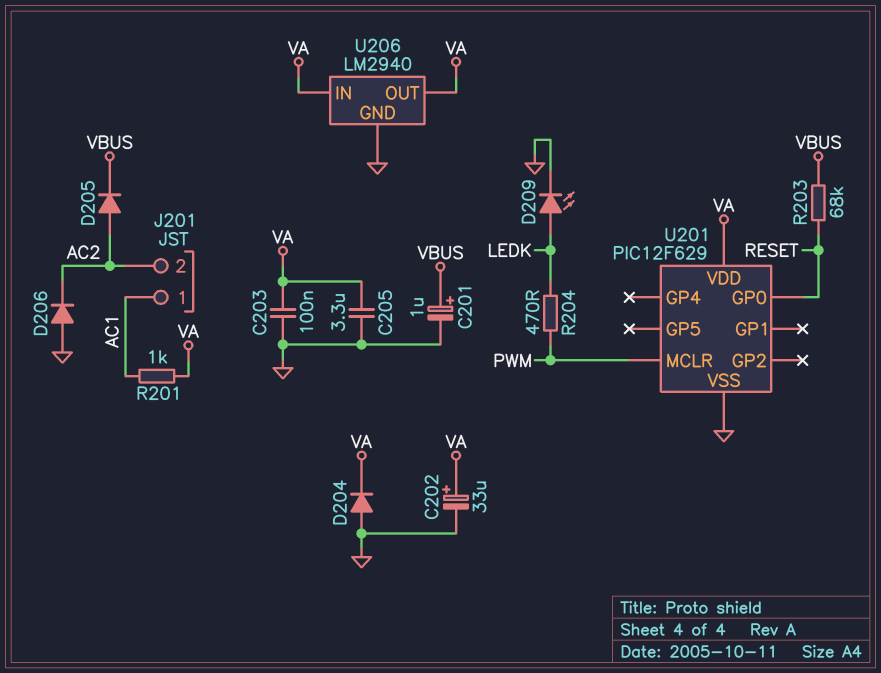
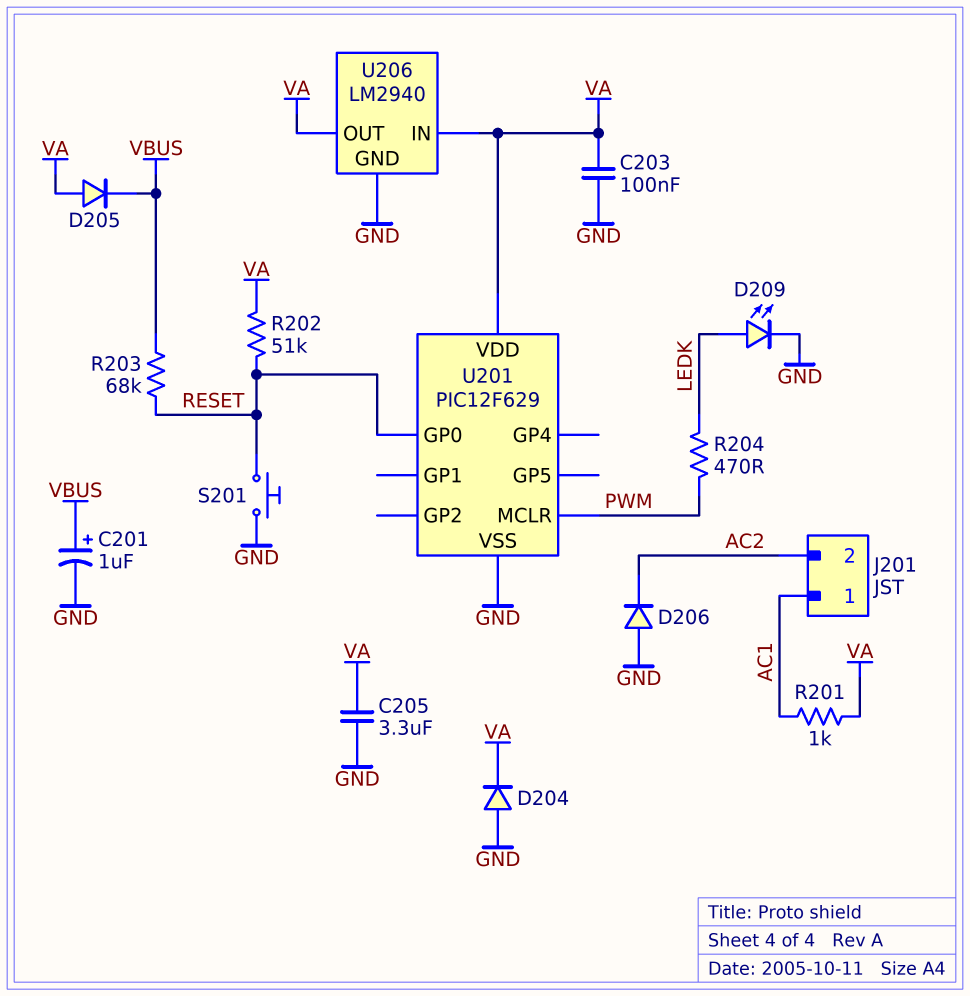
C202: 33uF (plus VA, minus GND) -> none
D205: diode (A AC2, K VBUS) -> diode (A VA, K VBUS)
R202: none -> 51k (RESET, VA)
S201: none -> button (GND, RESET)

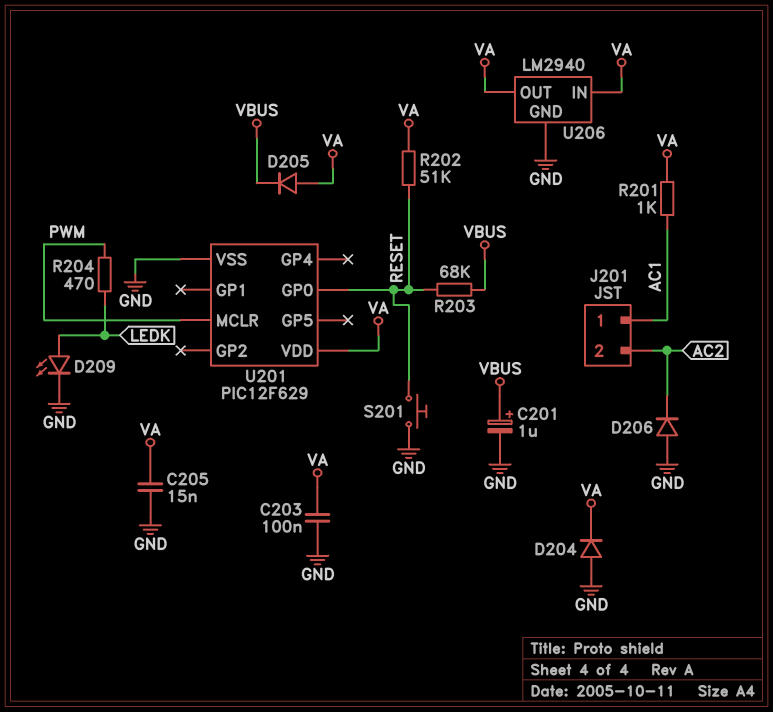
C205: 3.3uF (GND, VA) -> 15nF (GND, VA)

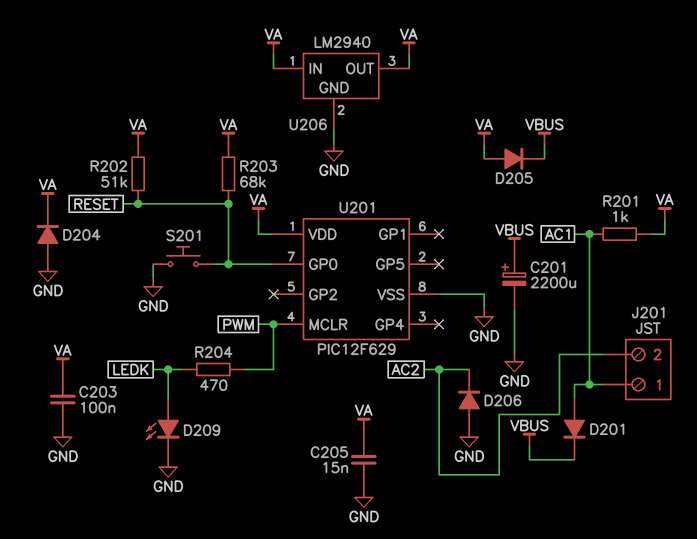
C201: 1uF (plus VBUS, minus GND) -> 2200uF (plus VBUS, minus GND)
D201: none -> diode (A AC1, K VBUS)
R203: 68k (RESET, VBUS) -> 68k (RESET, VA)

